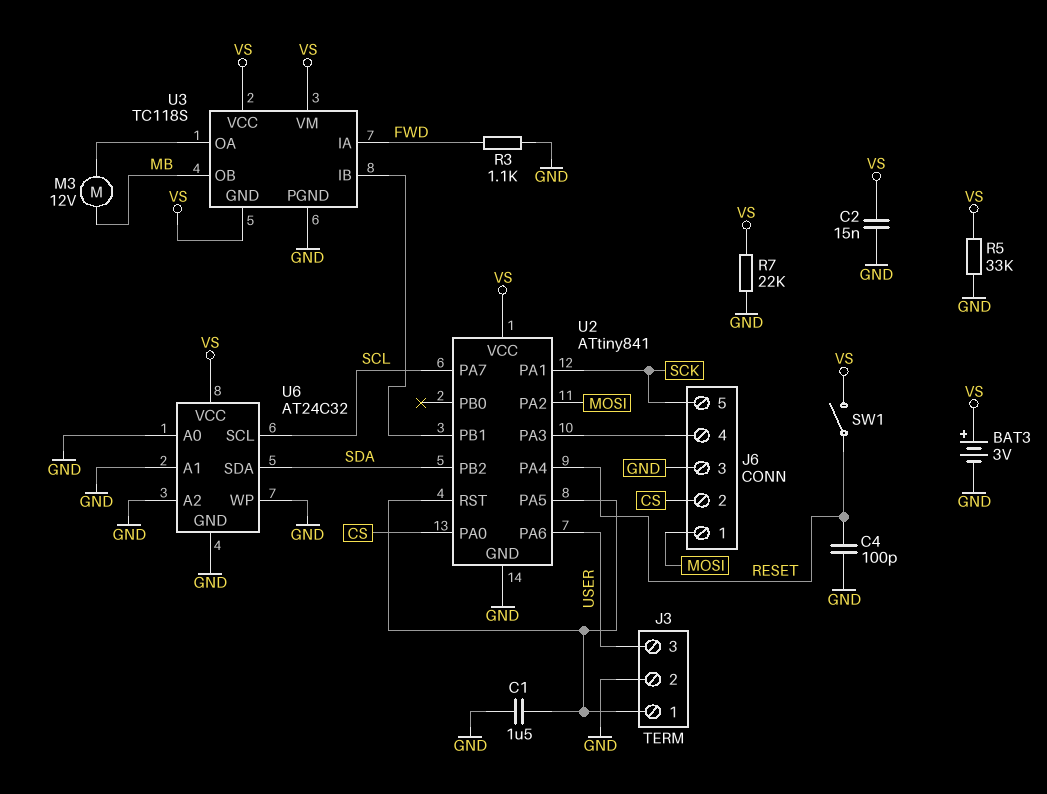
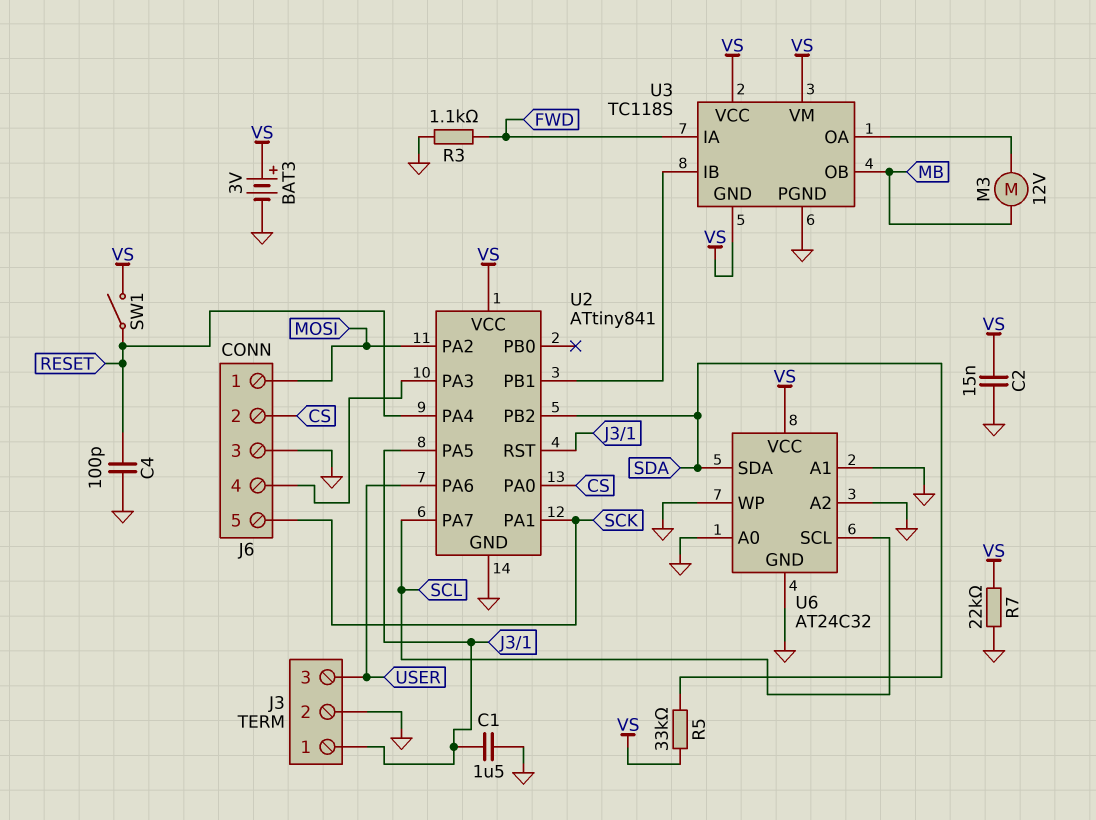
R5: 33k (GND, VS) -> 33k (SDA, VS)

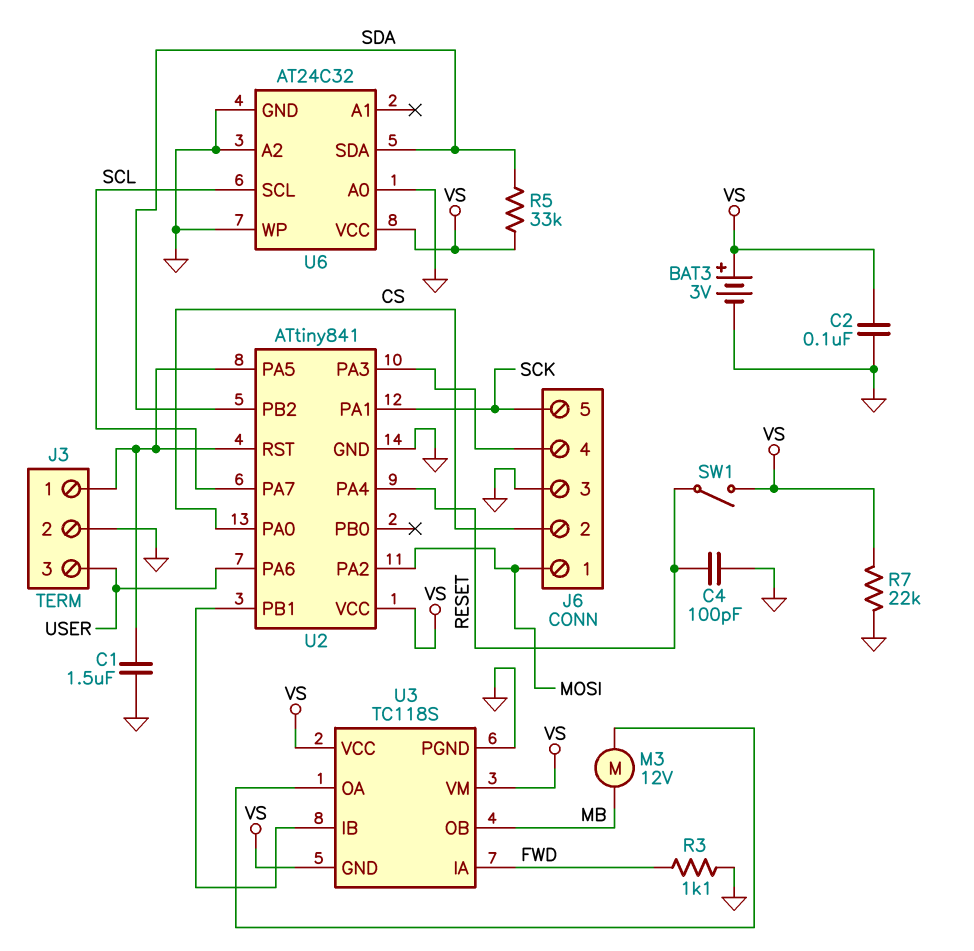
C2: 15nF (GND, VS) -> 100nF (GND, VS)
U6 pin A1: GND -> none

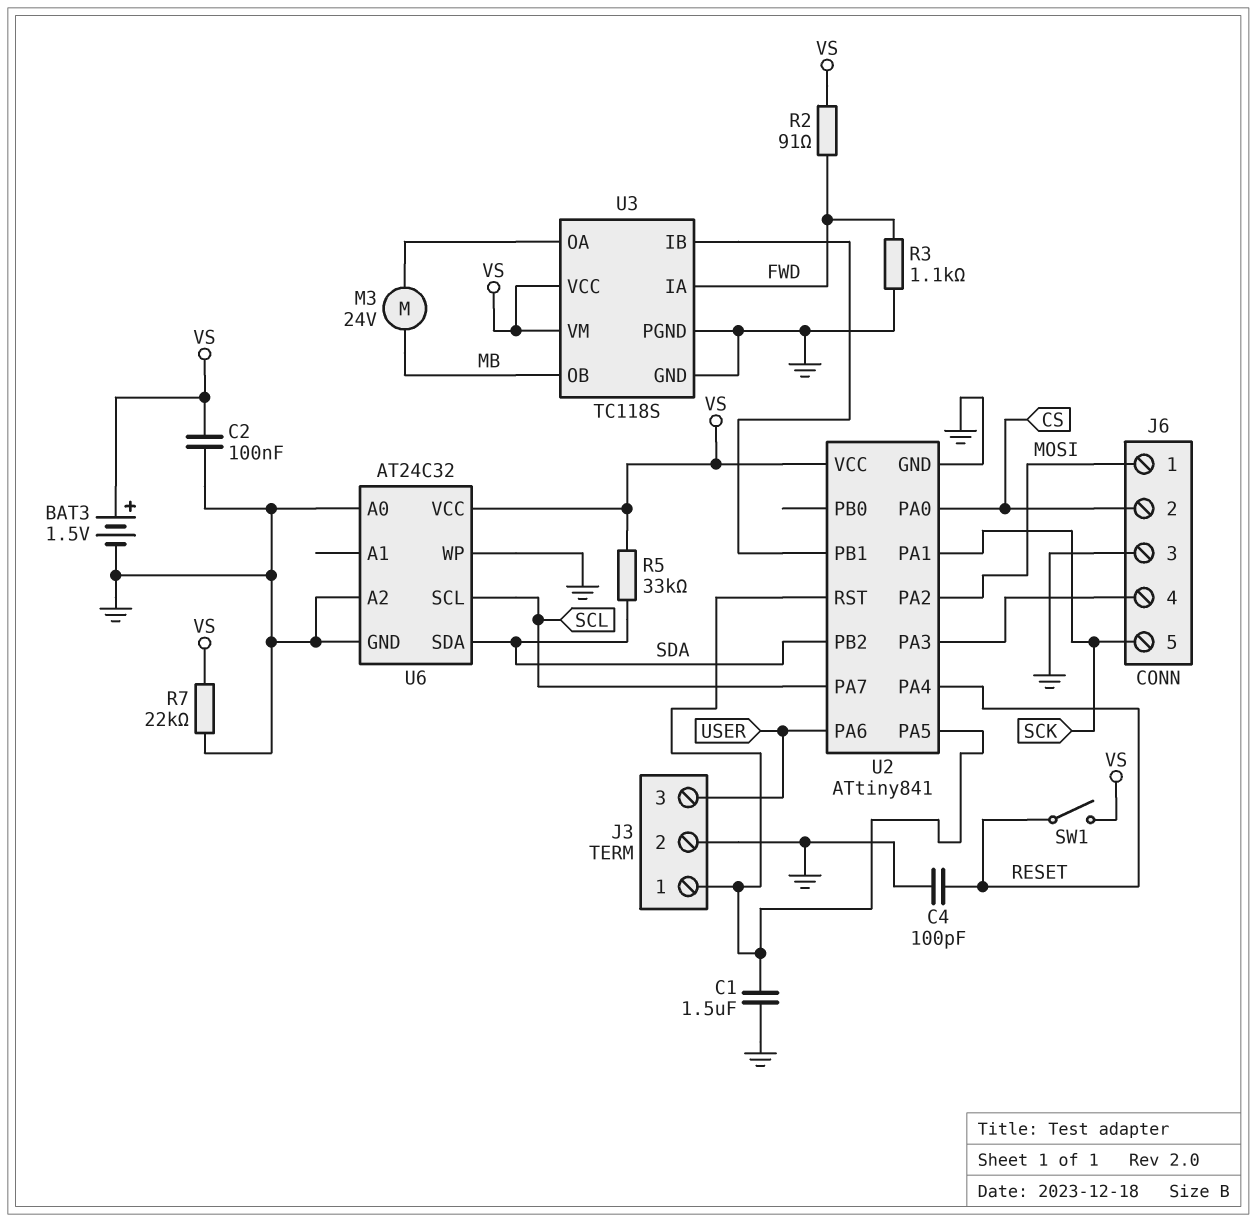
BAT3: 3V (plus VS, minus GND) -> 1.5V (plus VS, minus GND)
M3: motor 12V (MB, U3/OA) -> motor 24V (MB, U3/OA)
R2: none -> 91 (FWD, VS)
U3 pin GND: VS -> GND

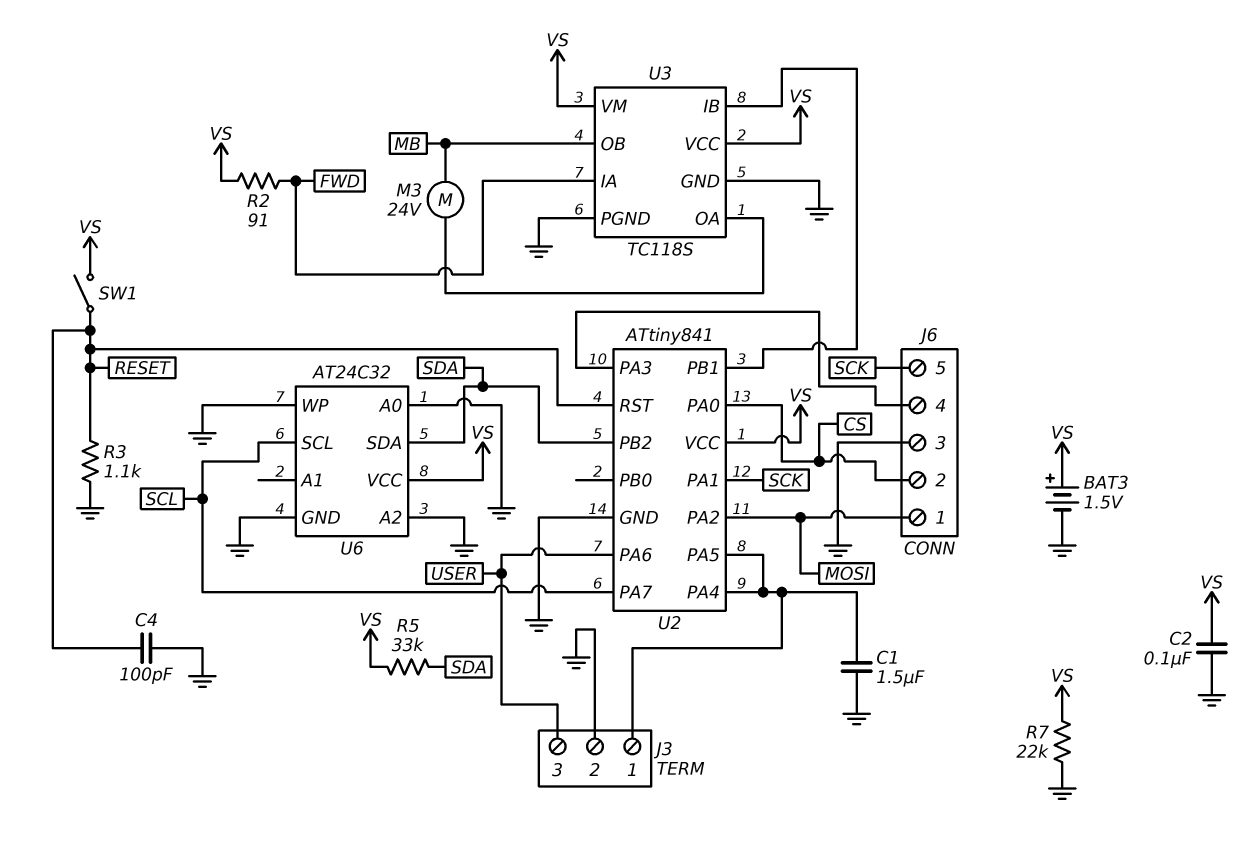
R3: 1.1k (FWD, GND) -> 1.1k (GND, RESET)
U2 pin PA4: RESET -> J3/1
U2 pin RST: J3/1 -> RESET

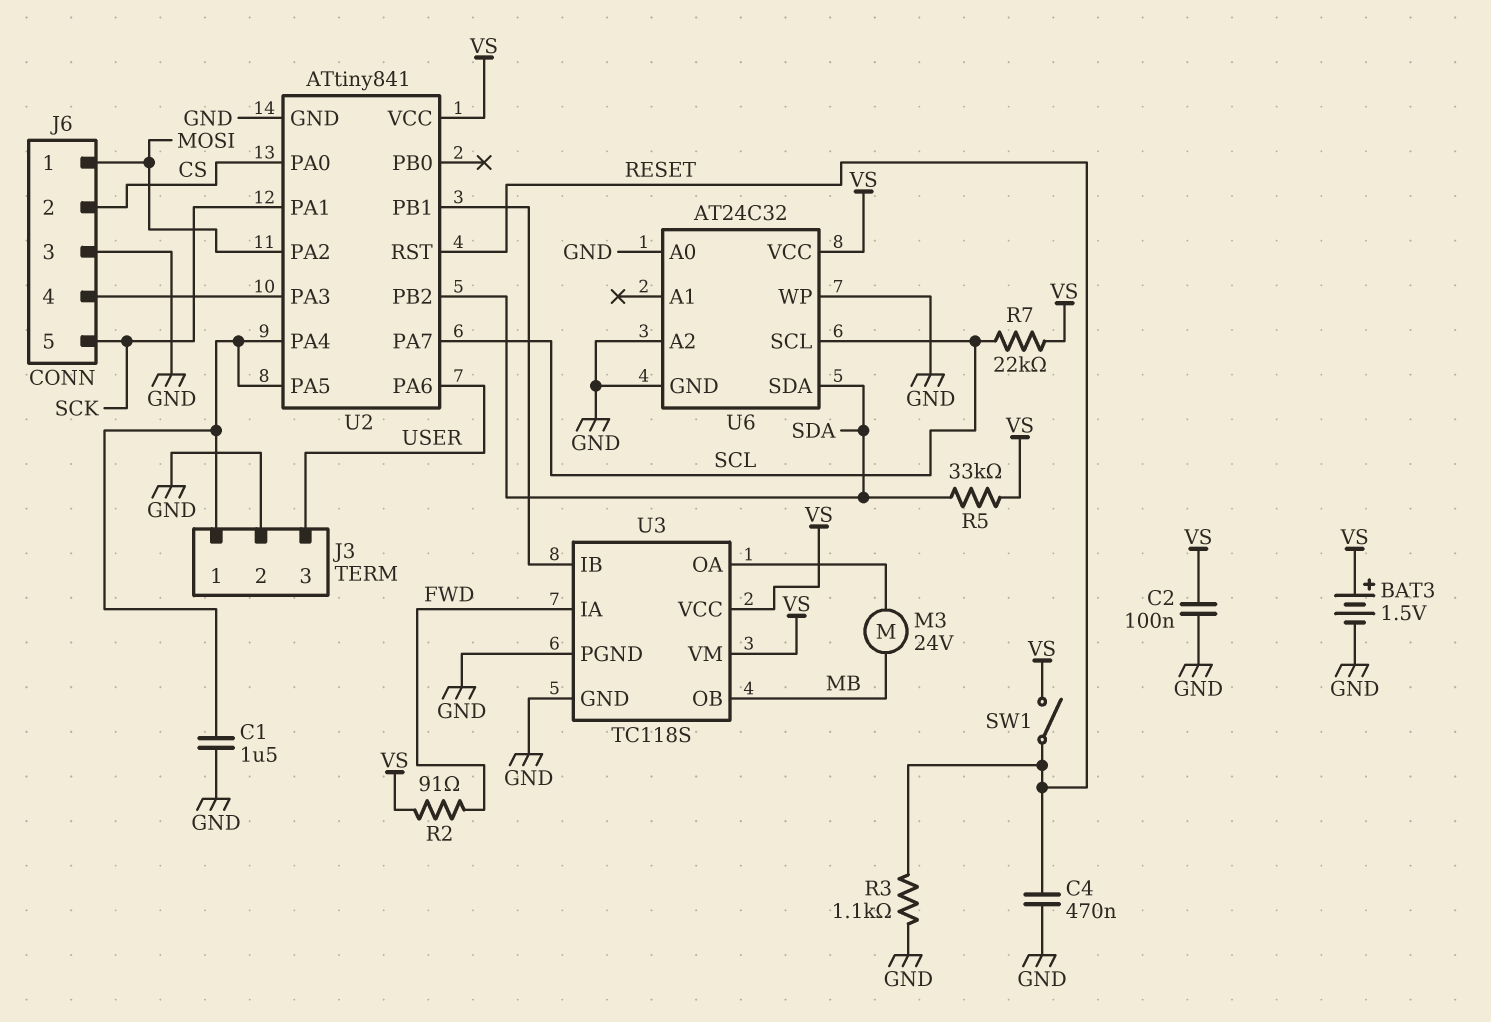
C4: 100pF (GND, RESET) -> 470nF (GND, RESET)
R7: 22k (GND, VS) -> 22k (SCL, VS)

